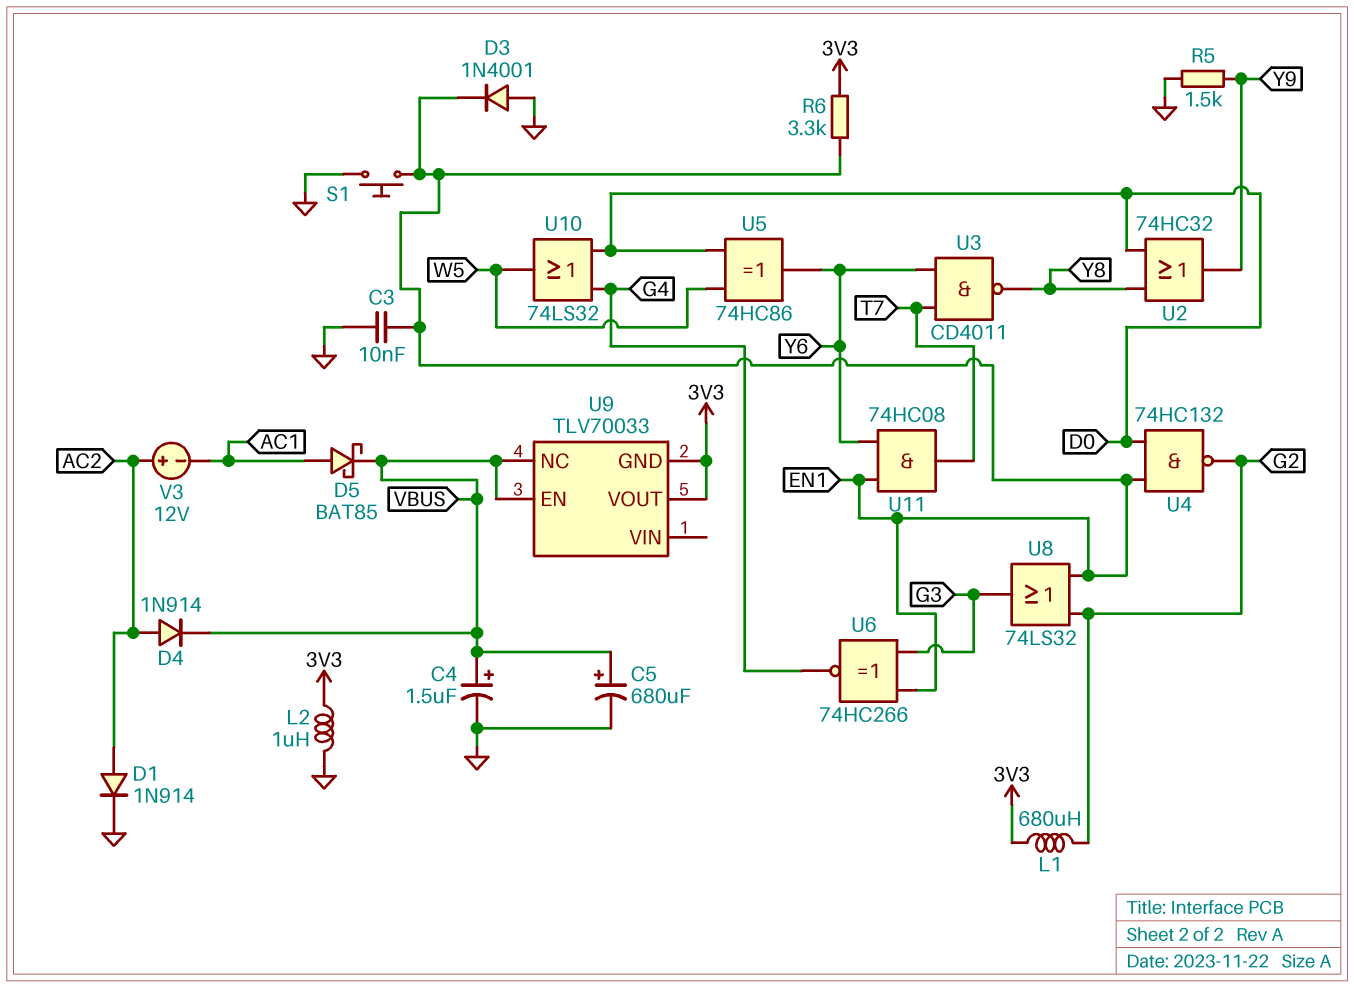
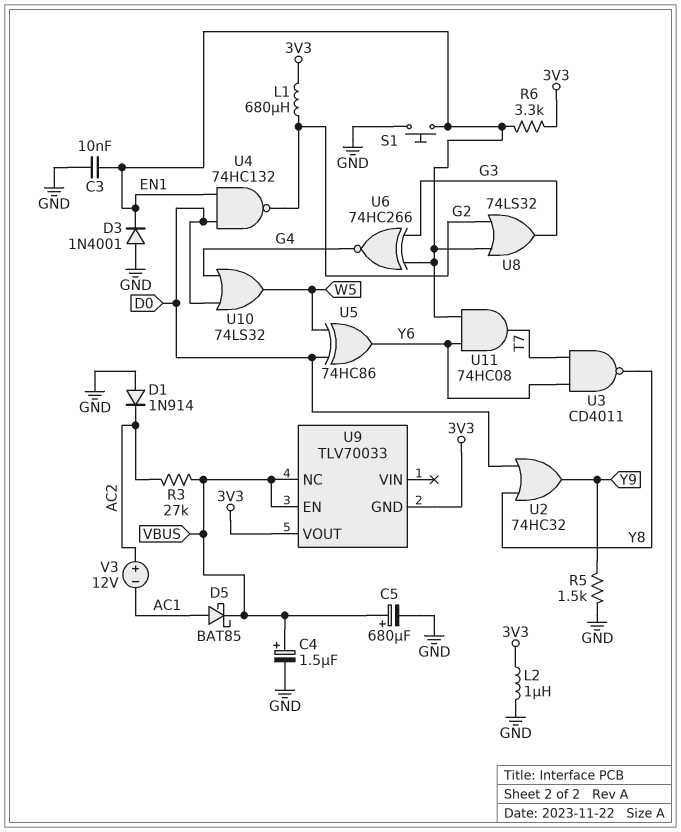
D1: diode 1N914 (A AC2, K GND) -> diode 1N914 (A GND, K AC2)
D4: diode 1N914 (A AC2, K VBUS) -> none
R3: none -> 27k (AC2, VBUS)

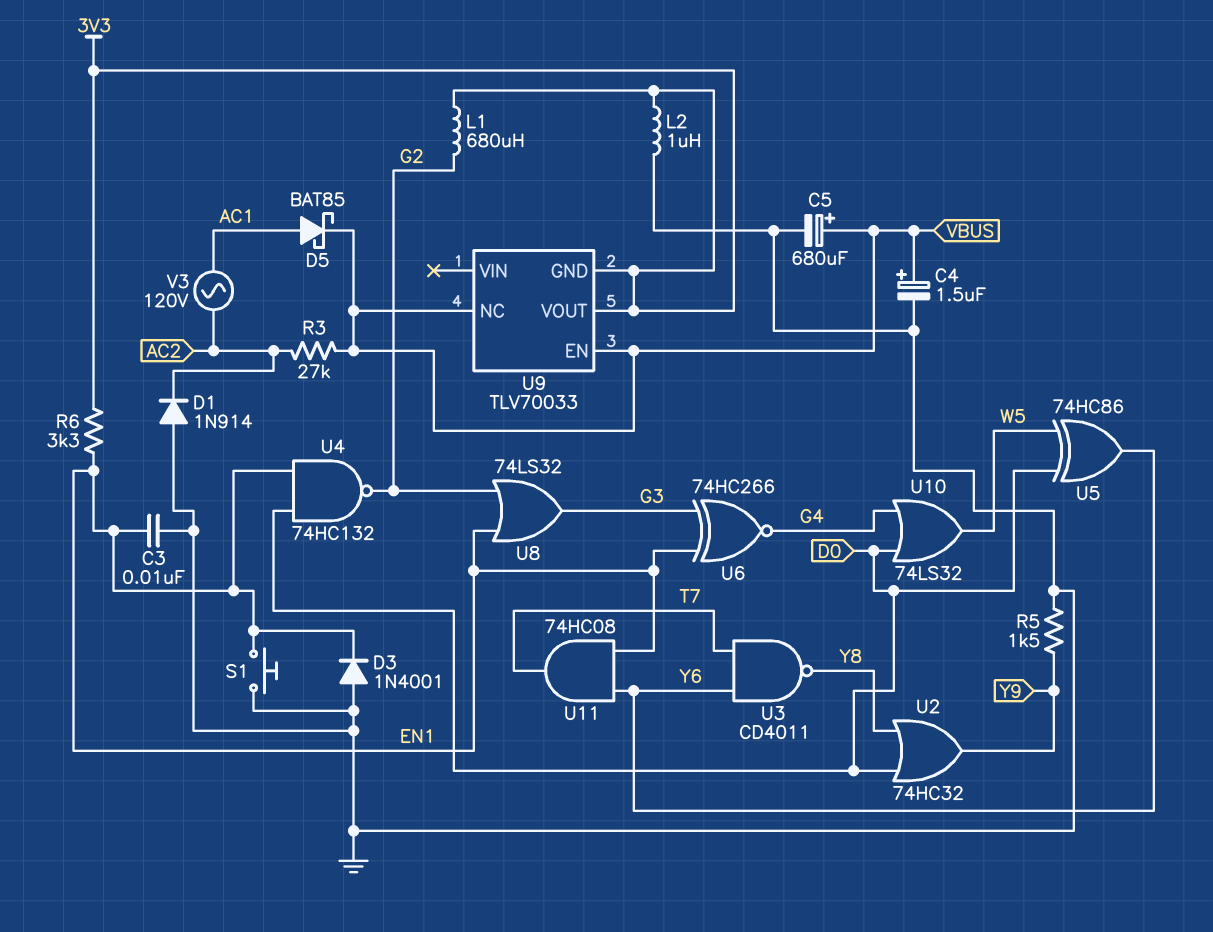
V3: 12V (plus AC2, minus AC1) -> AC 120V (AC1, AC2)

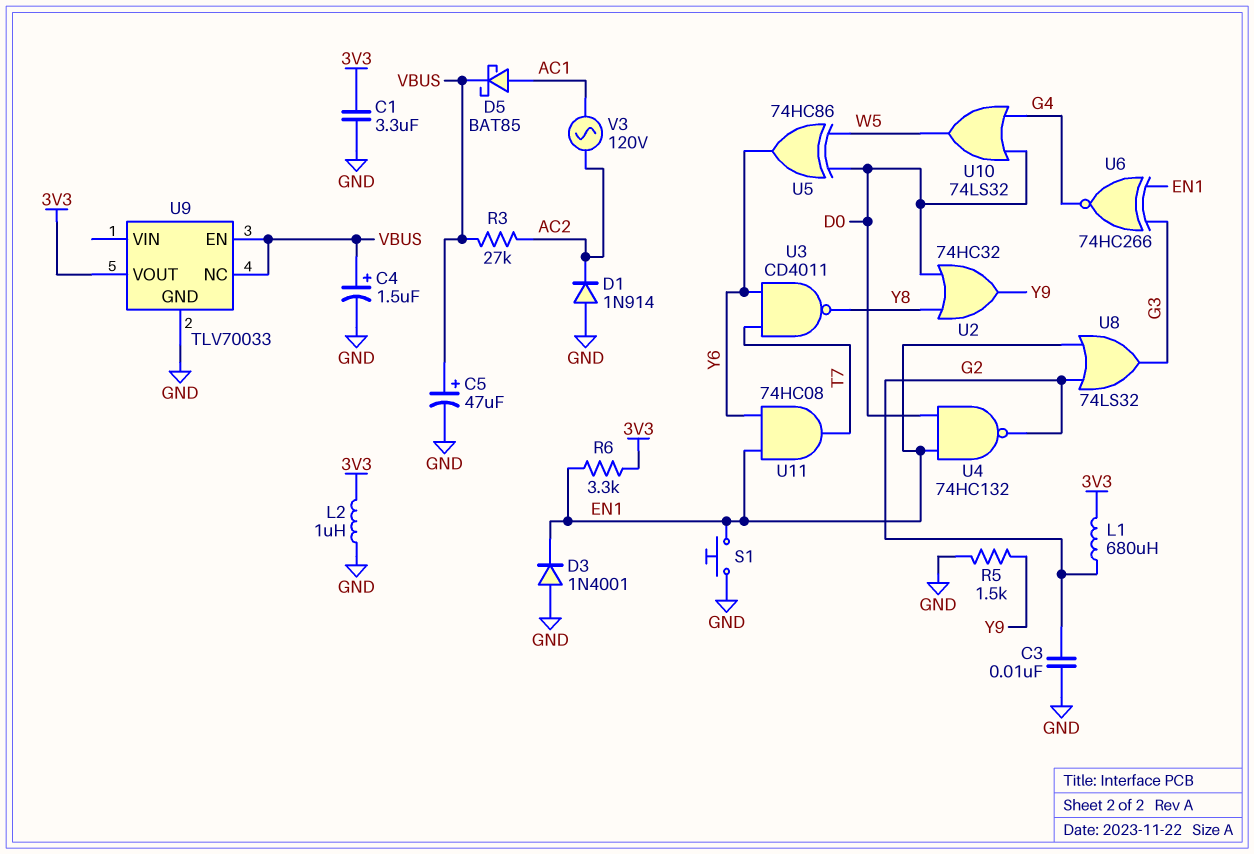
C1: none -> 3.3uF (3V3, GND)
C3: 10nF (EN1, GND) -> 10nF (G2, GND)
C5: 680uF (plus VBUS, minus GND) -> 47uF (plus VBUS, minus GND)
U9 pin GND: 3V3 -> GND

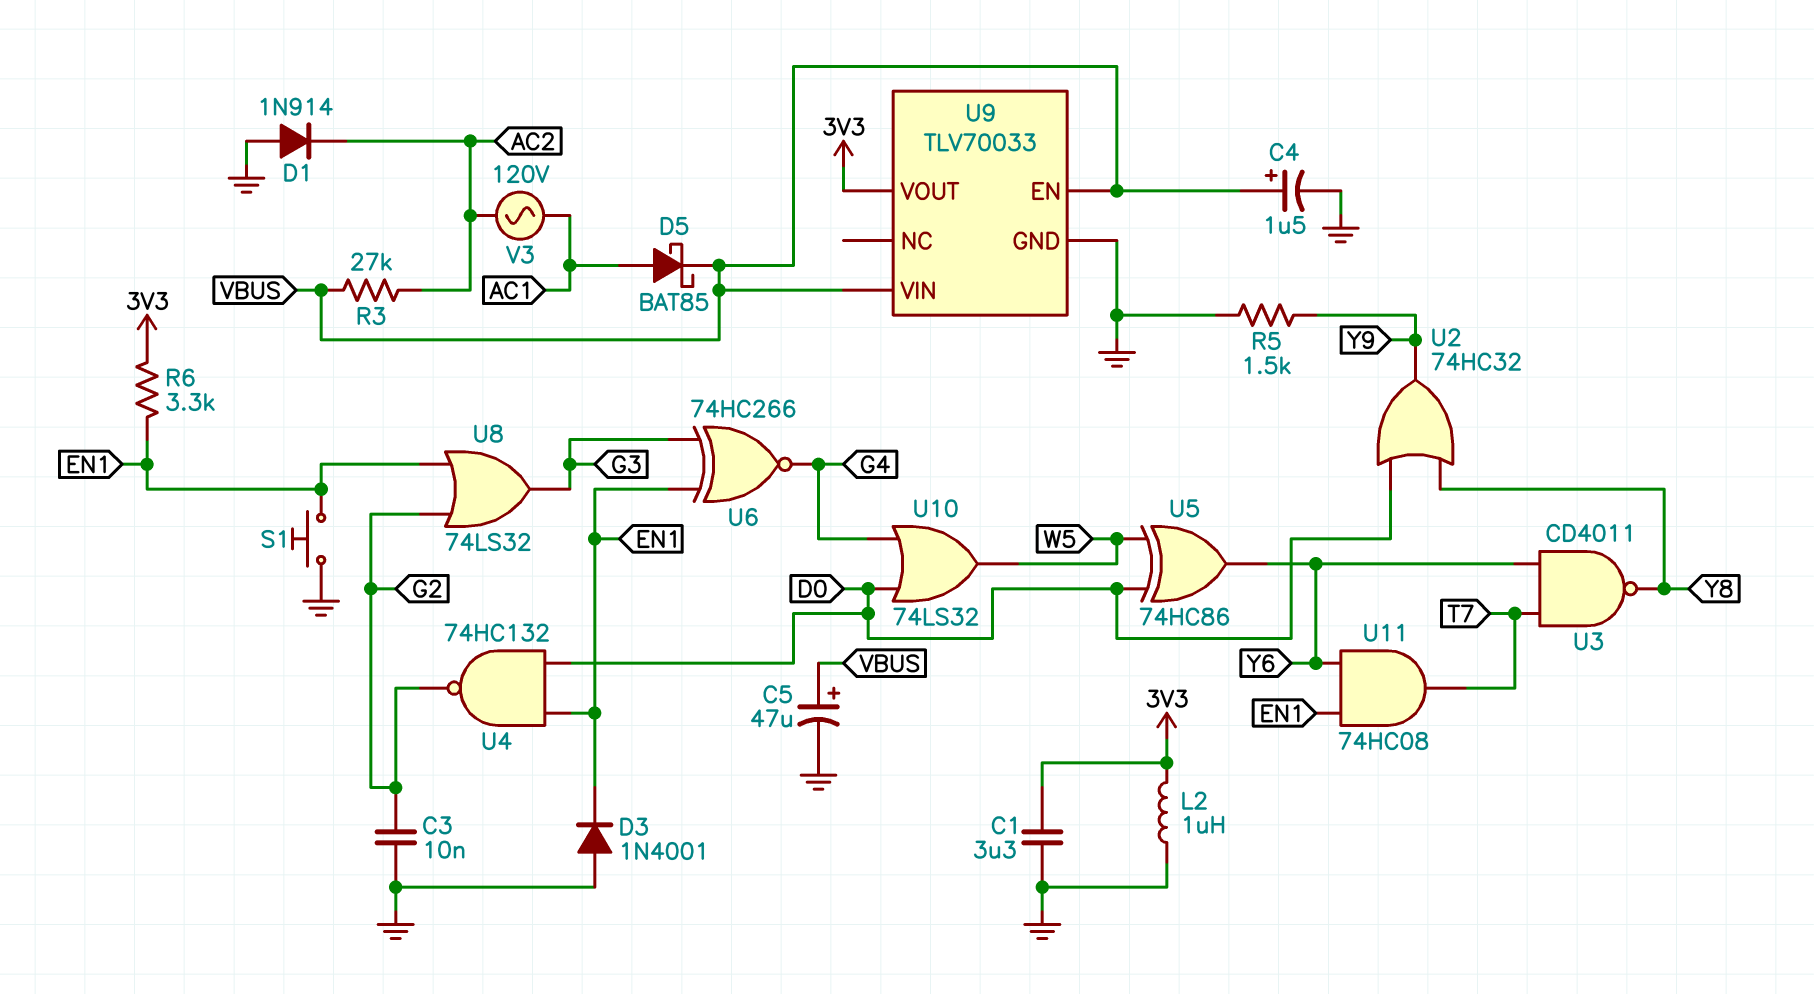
L1: 680uH (3V3, G2) -> none
U9 pin NC: VBUS -> none
U9 pin VIN: none -> VBUS

